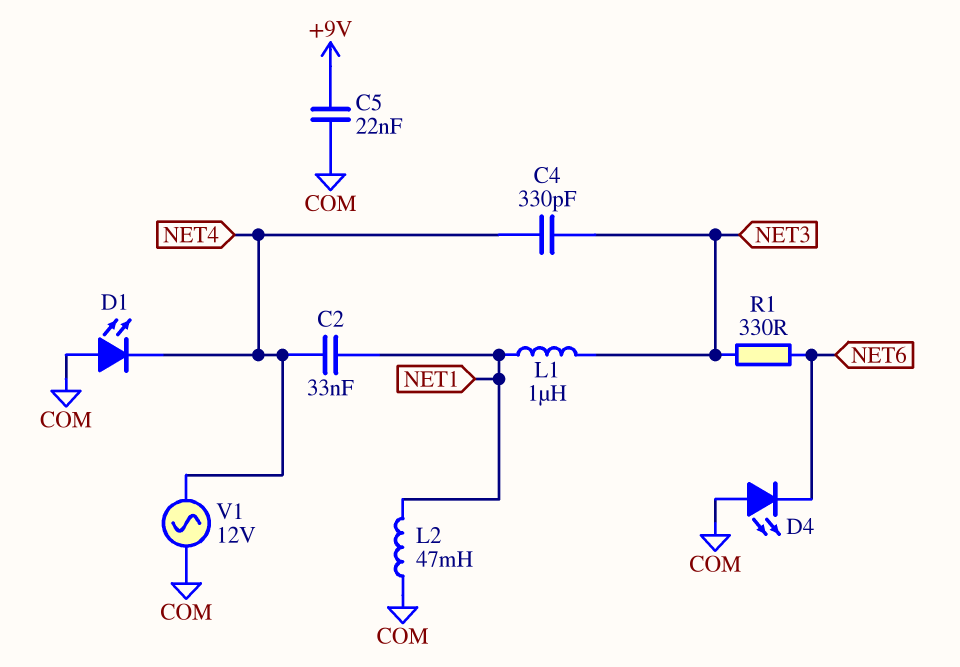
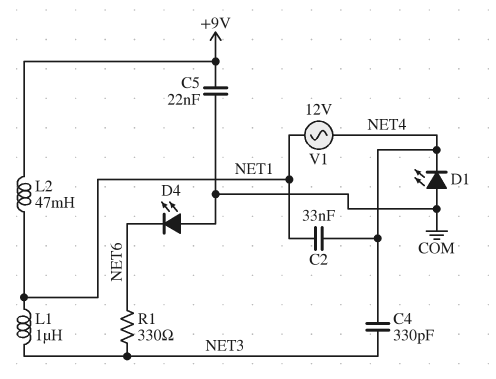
L2: 47mH (COM, NET1) -> 47mH (+9V, NET1)
V1: AC 12V (COM, NET4) -> AC 12V (NET1, NET4)

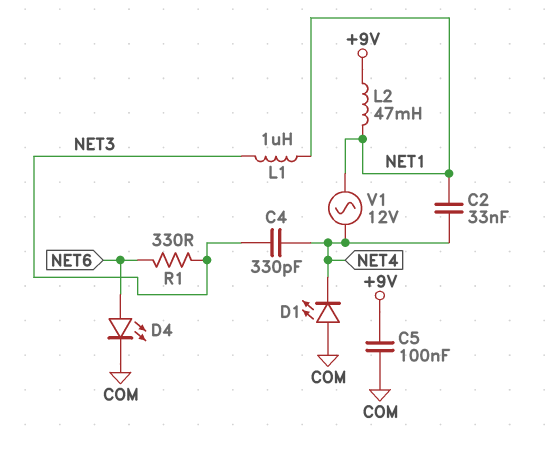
C5: 22nF (+9V, COM) -> 100nF (+9V, COM)
D4: LED (A COM, K NET6) -> LED (A NET6, K COM)

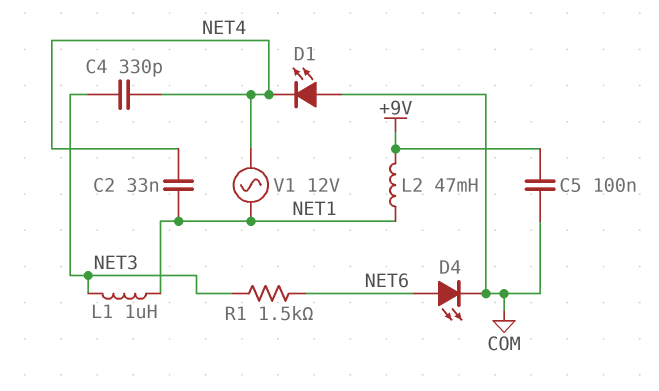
R1: 330 (NET3, NET6) -> 1.5k (NET3, NET6)

